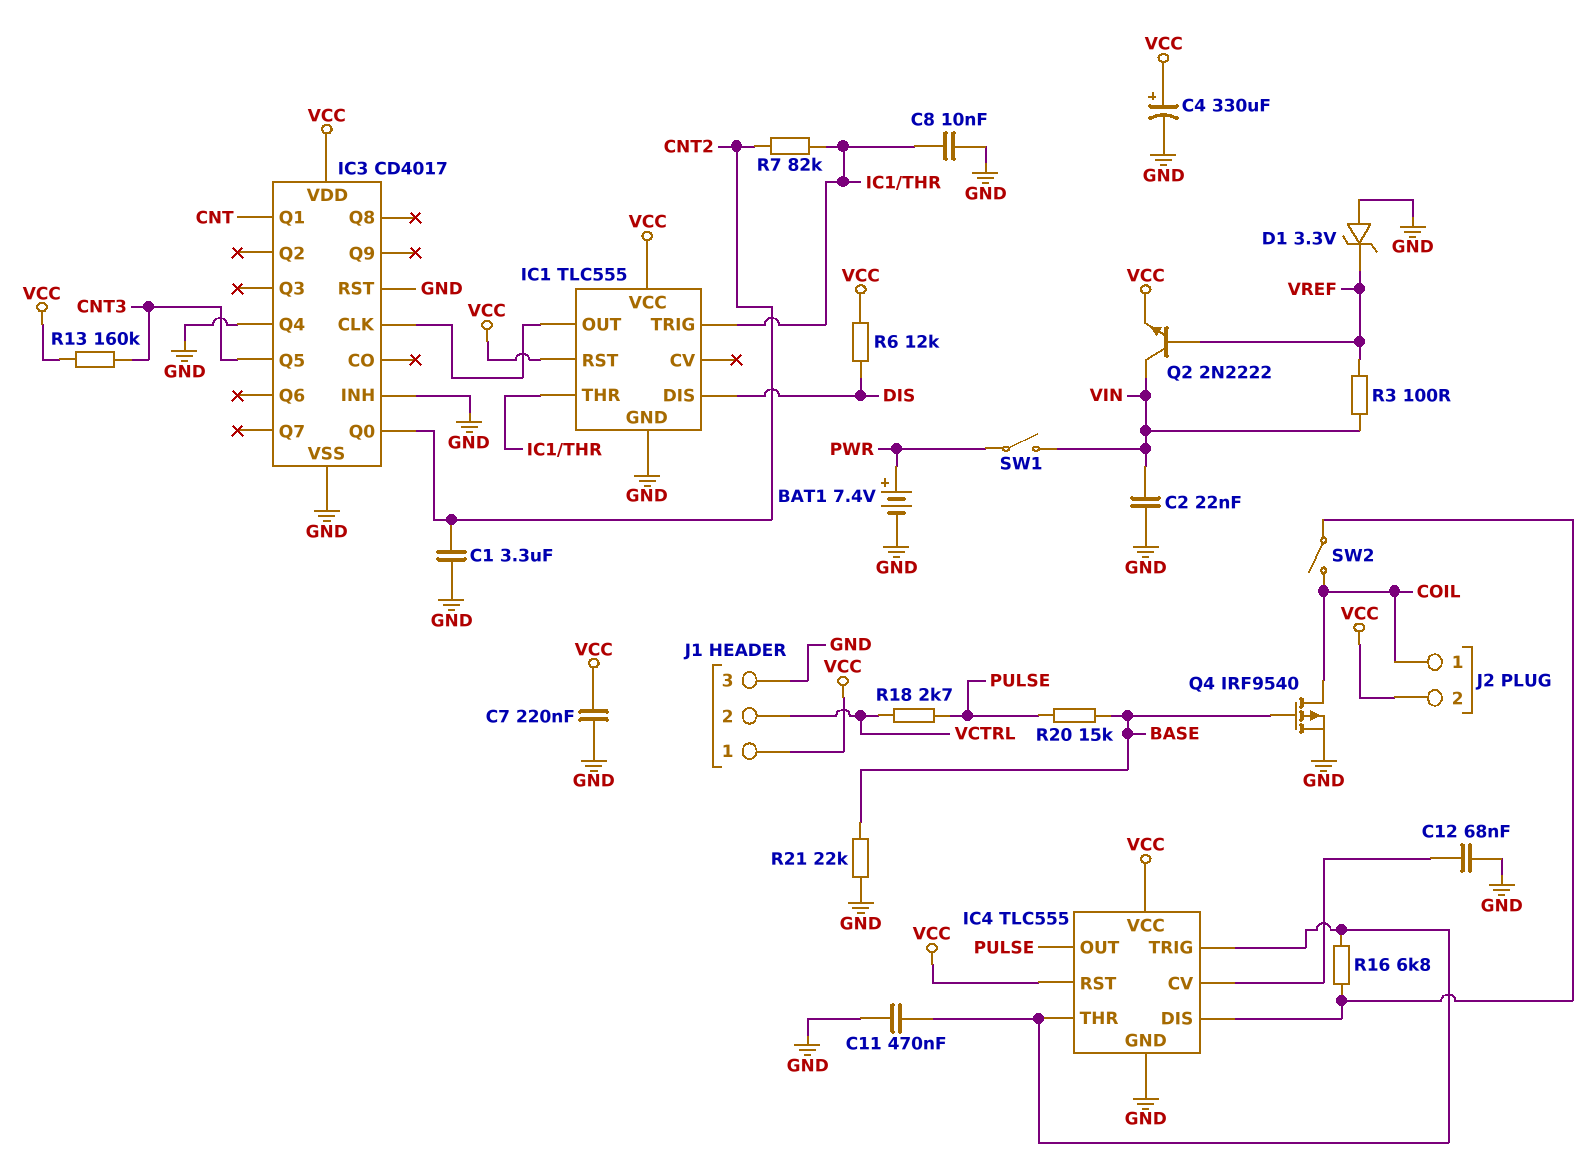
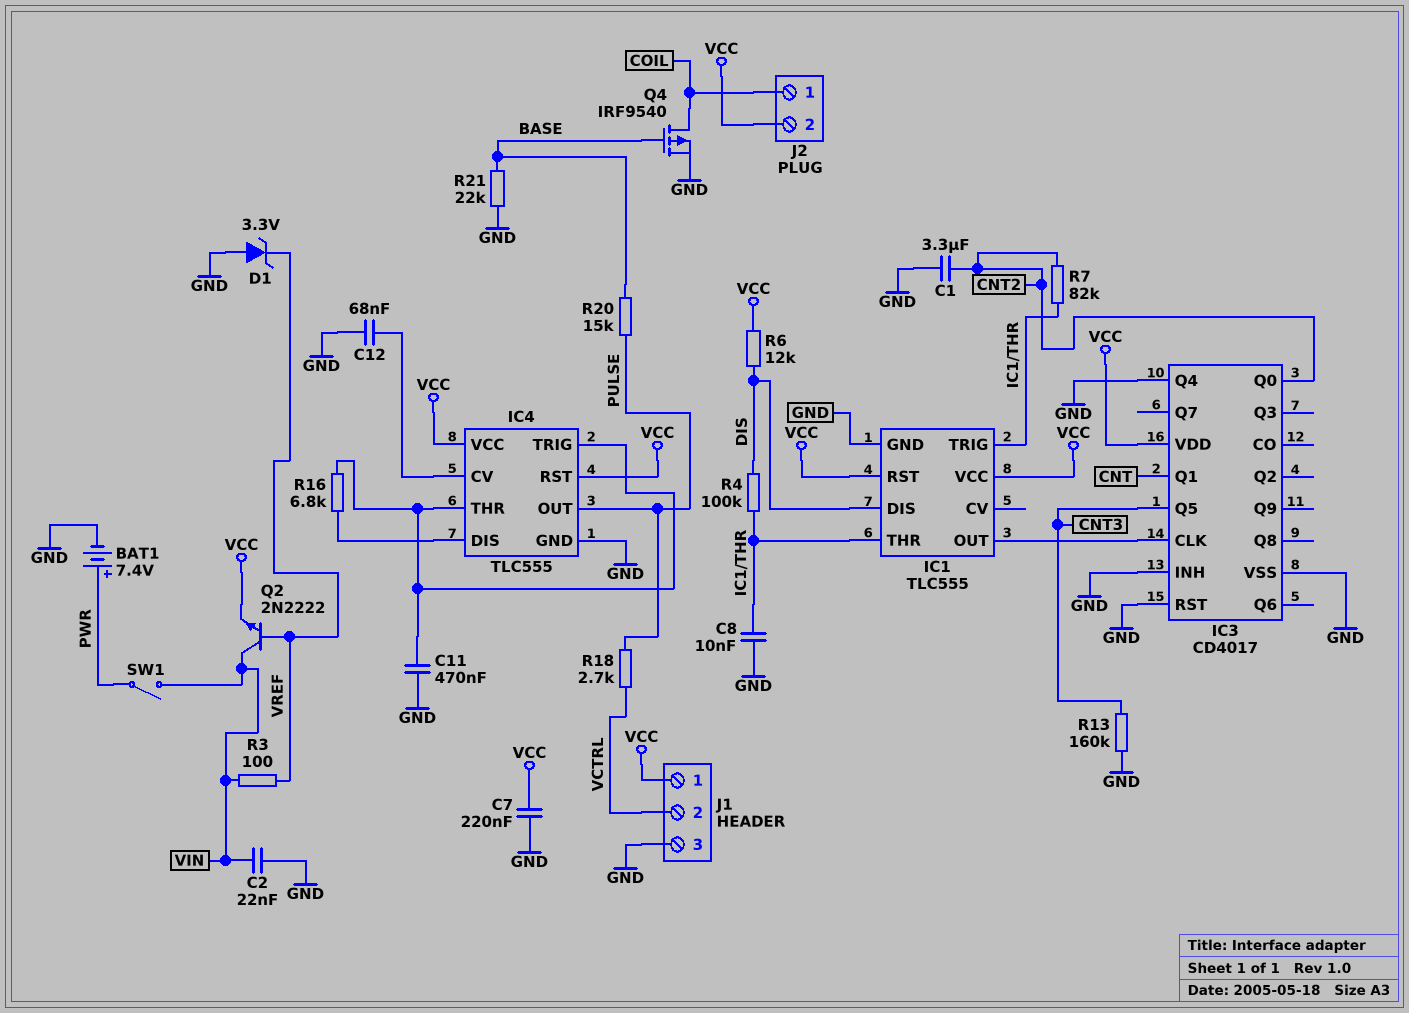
C4: 330uF (plus VCC, minus GND) -> none
R4: none -> 100k (DIS, IC1/THR)
R13: 160k (CNT3, VCC) -> 160k (CNT3, GND)
SW2: switch (COIL, IC4/DIS) -> none

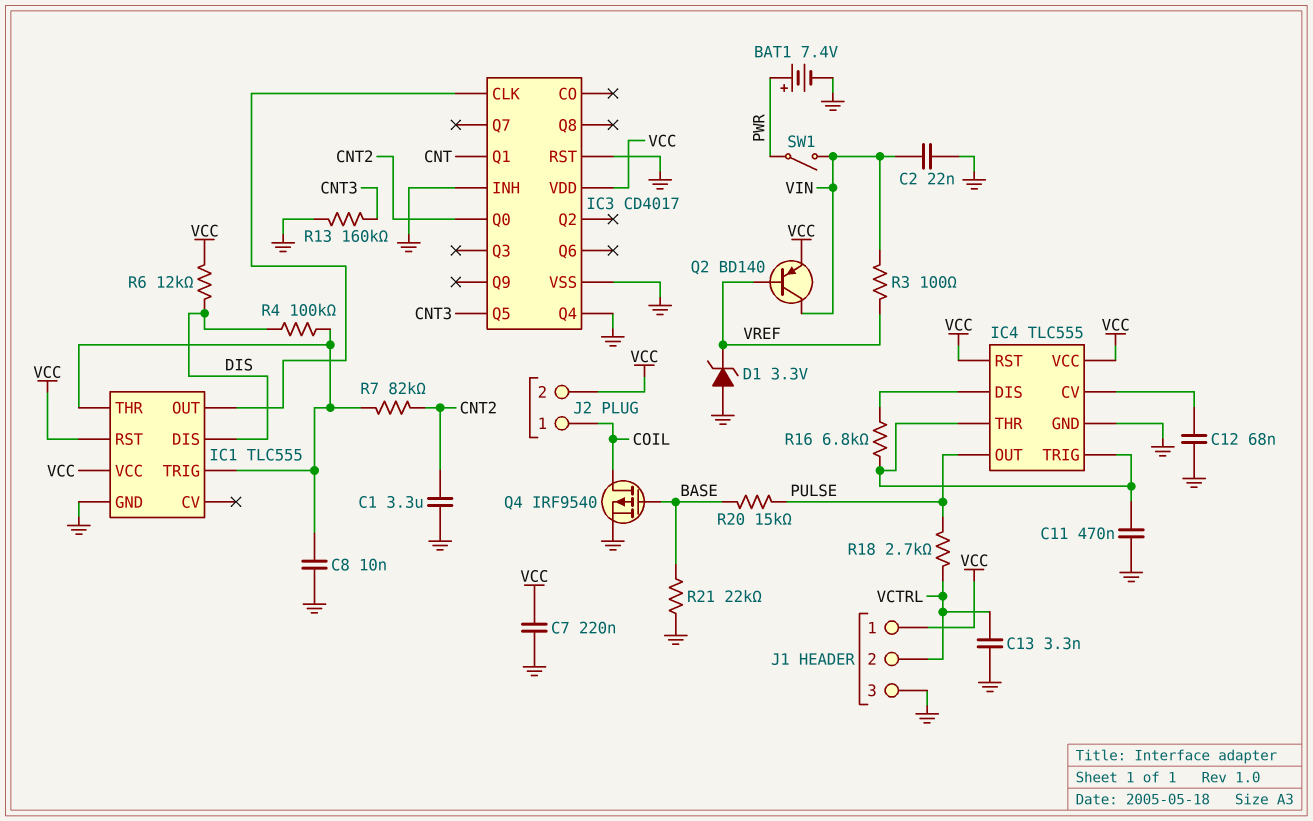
C13: none -> 3.3nF (GND, VCTRL)
Q2: NPN 2N2222 (B VREF, C VIN, E VCC) -> PNP BD140 (B VREF, C VIN, E VCC)

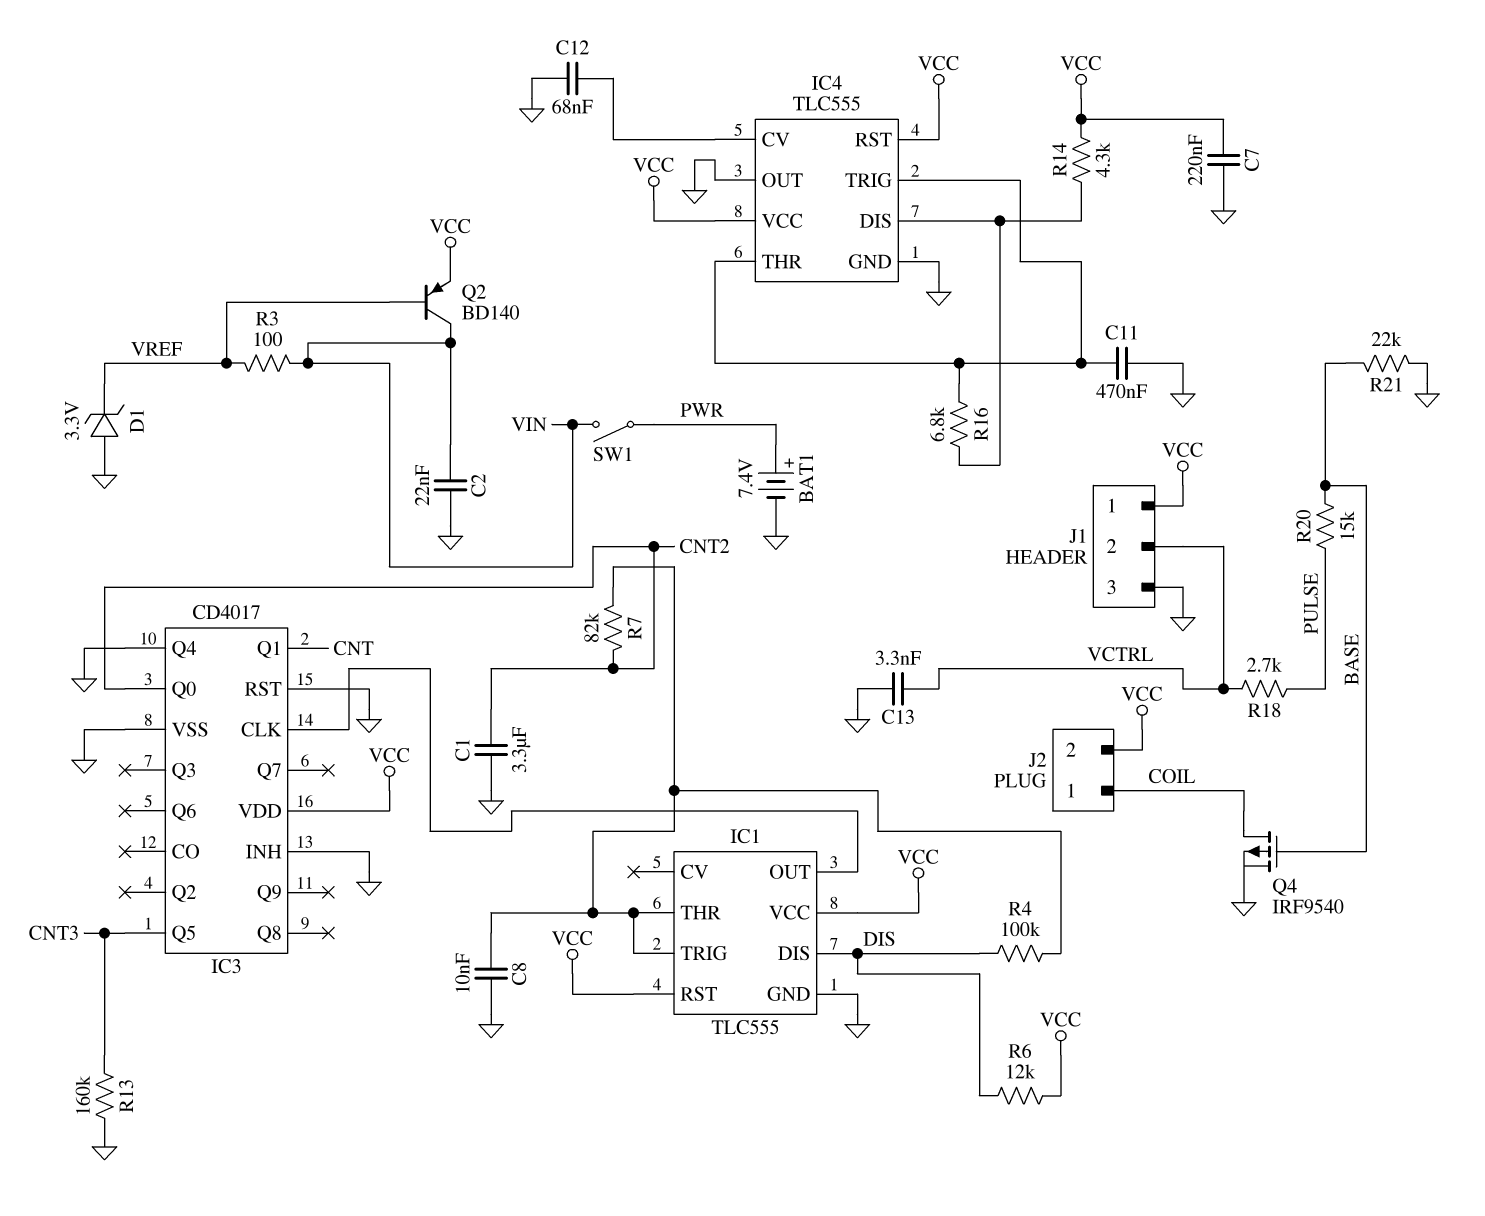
IC4 pin OUT: PULSE -> GND
R14: none -> 4.3k (IC4/DIS, VCC)

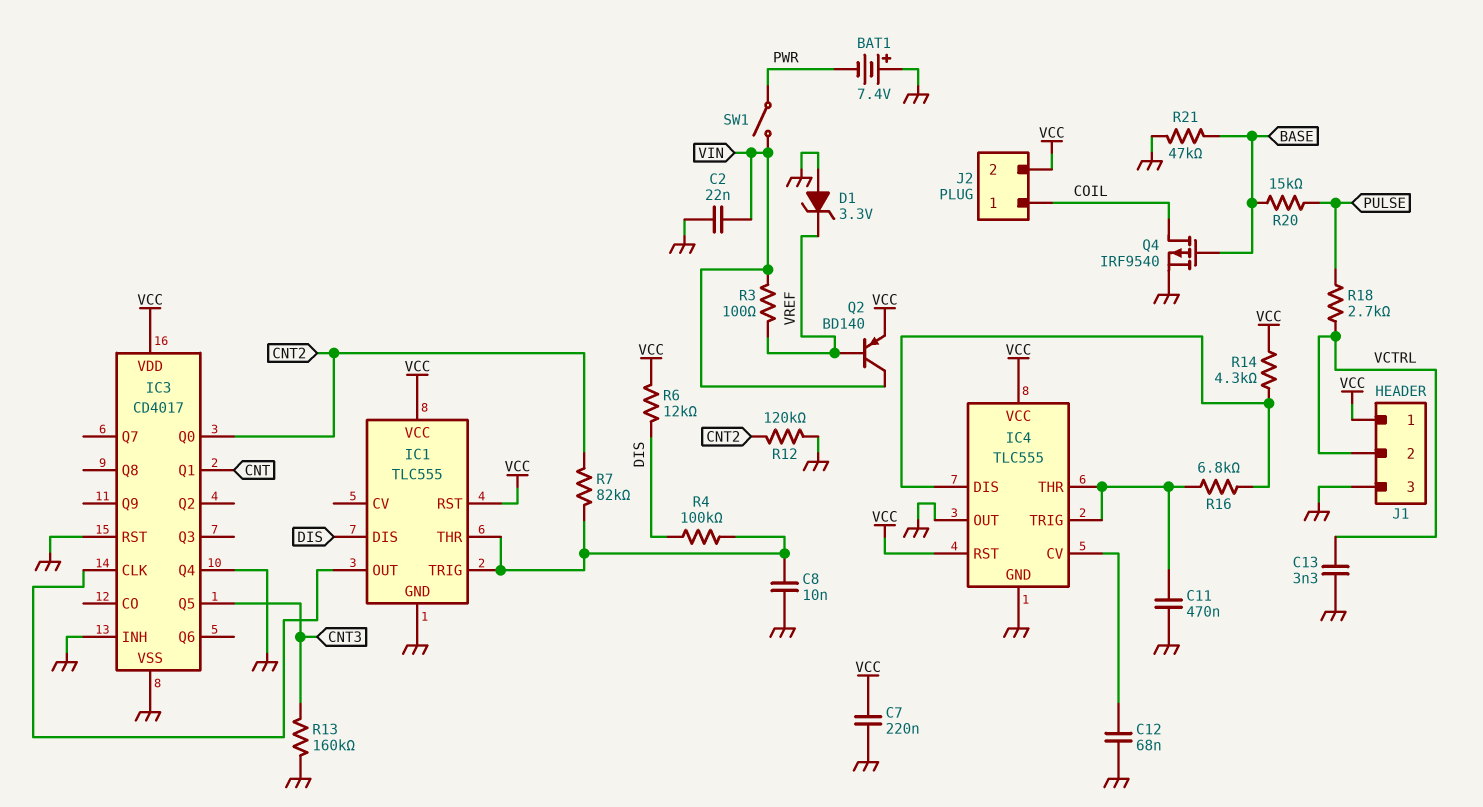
BAT1: 7.4V (plus PWR, minus GND) -> 7.4V (plus GND, minus PWR)
C1: 3.3uF (CNT2, GND) -> none
R12: none -> 120k (CNT2, GND)
R21: 22k (BASE, GND) -> 47k (BASE, GND)

